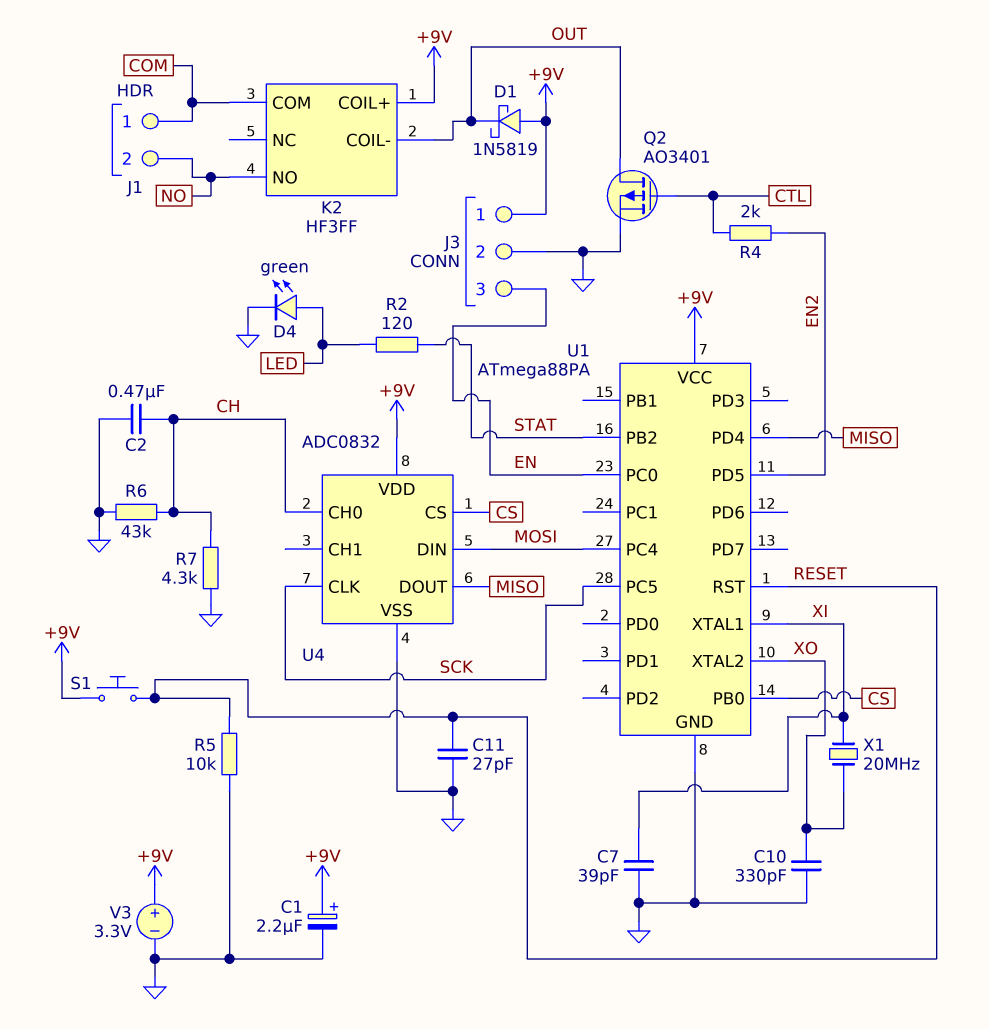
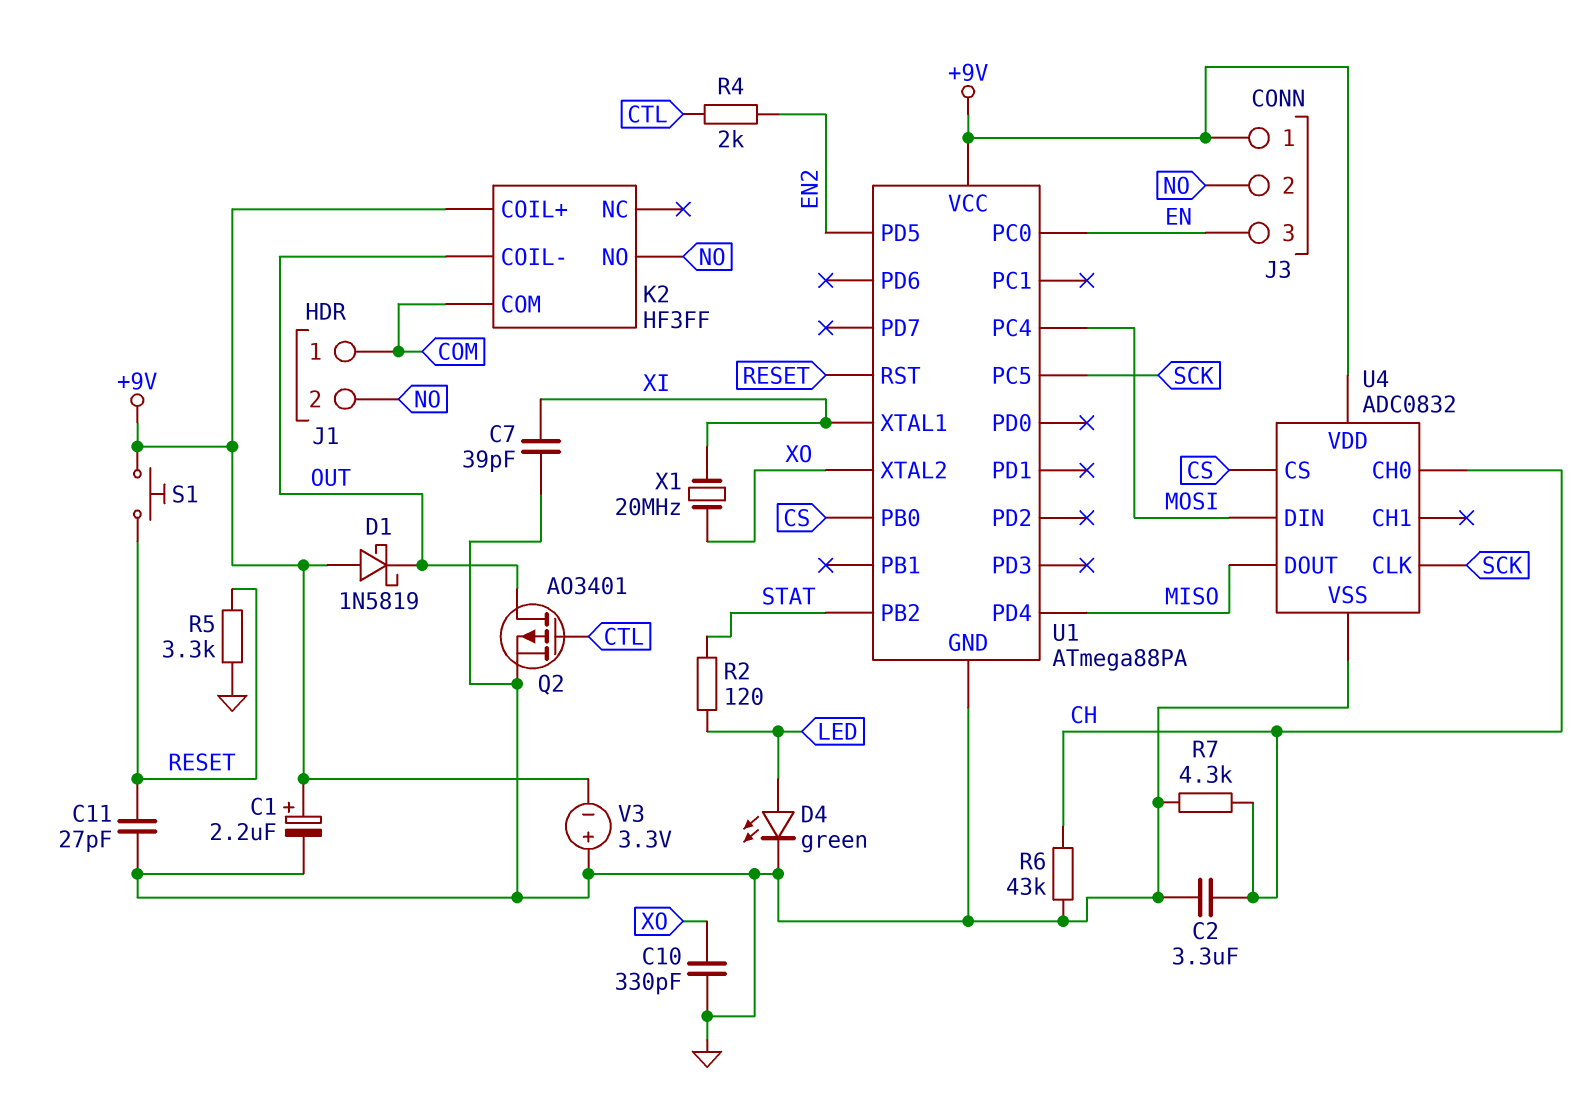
C2: 470nF (CH, GND) -> 3.3uF (CH, GND)
J3 pin 2: GND -> NO
R5: 10k (GND, RESET) -> 3.3k (GND, RESET)
V3: 3.3V (plus +9V, minus GND) -> 3.3V (plus GND, minus +9V)

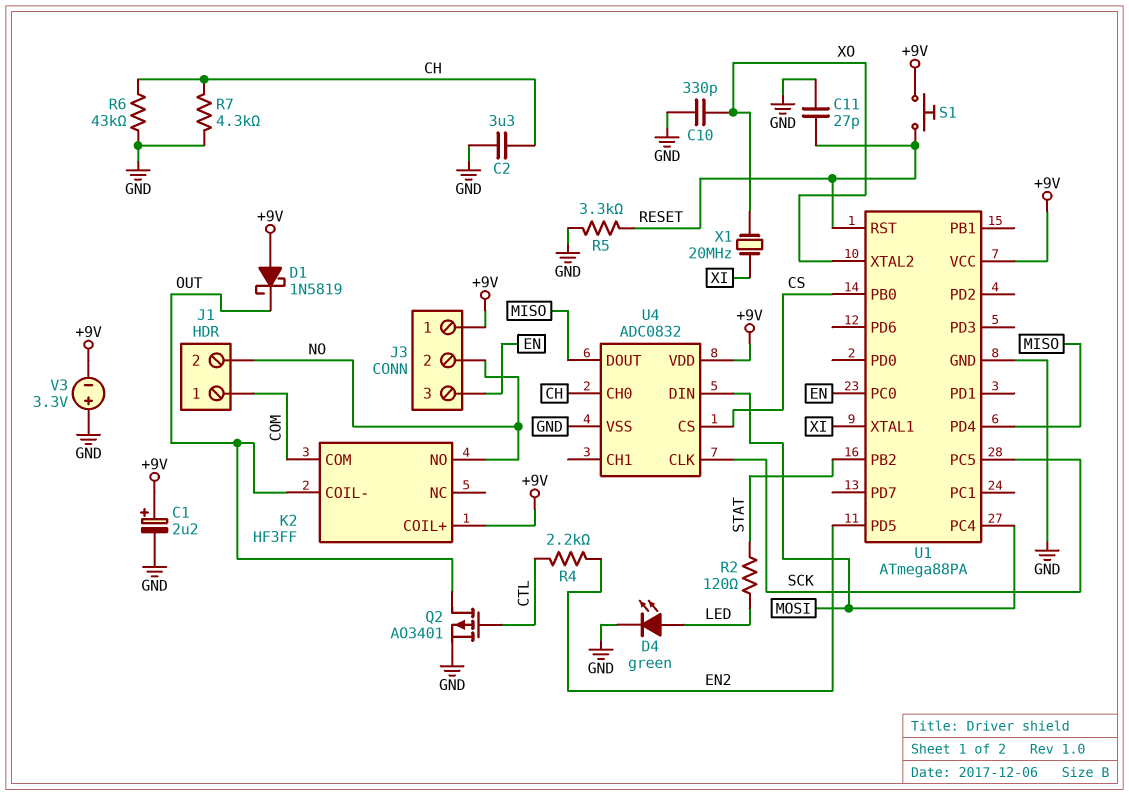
C7: 39pF (GND, XI) -> none
R4: 2k (CTL, EN2) -> 2.2k (CTL, EN2)

